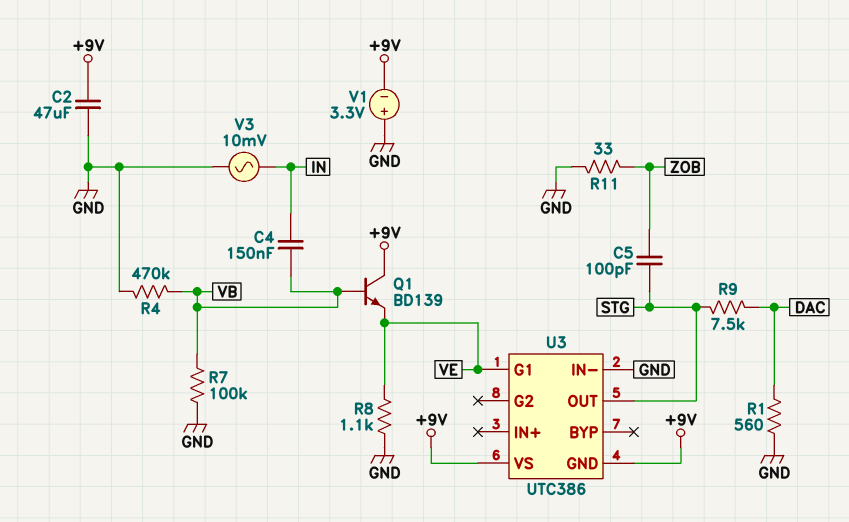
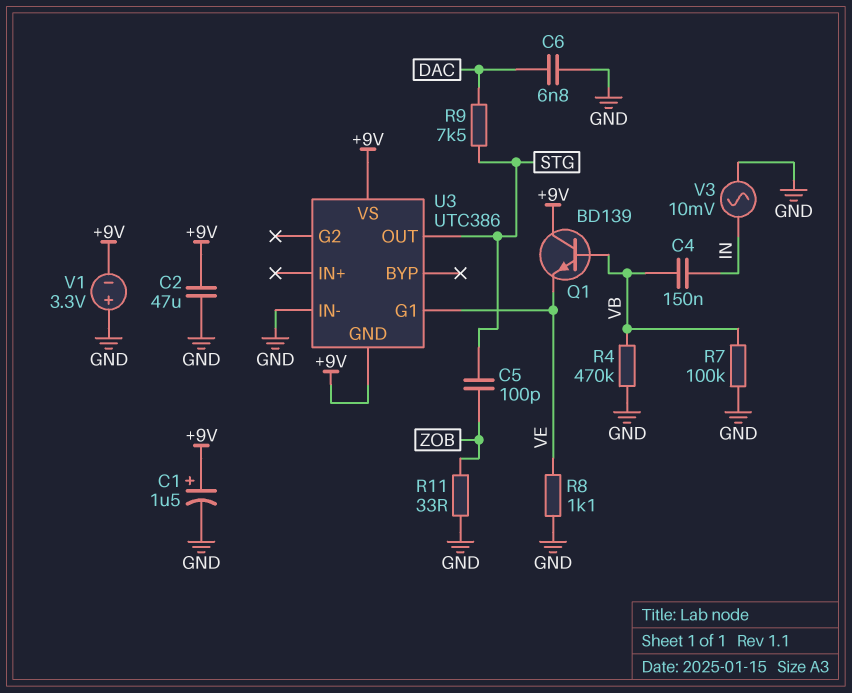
C1: none -> 1.5uF (plus +9V, minus GND)
C6: none -> 6.8nF (DAC, GND)
R1: 560 (DAC, GND) -> none

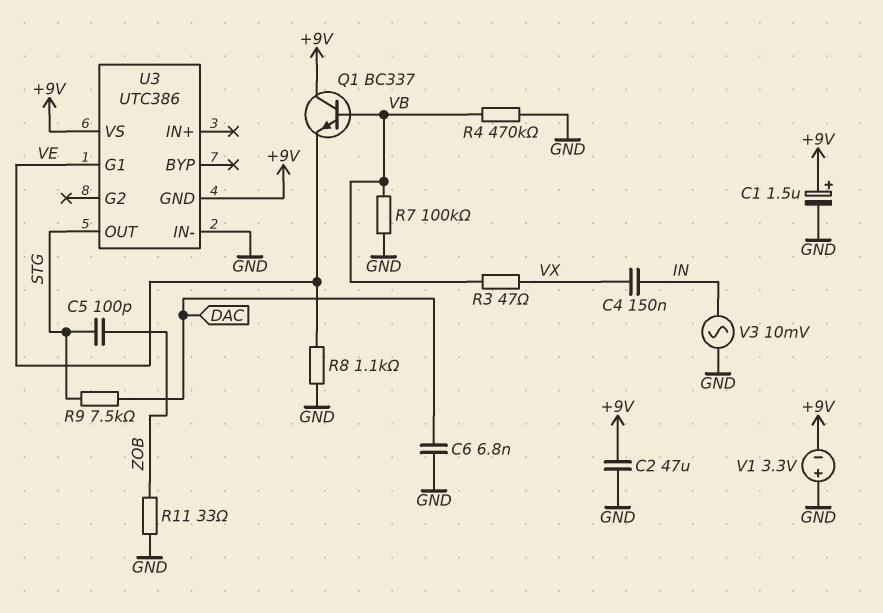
C4: 150nF (IN, VB) -> 150nF (IN, VX)
Q1: NPN BD139 (B VB, C +9V, E VE) -> NPN BC337 (B VB, C +9V, E VE)
R3: none -> 47 (VB, VX)

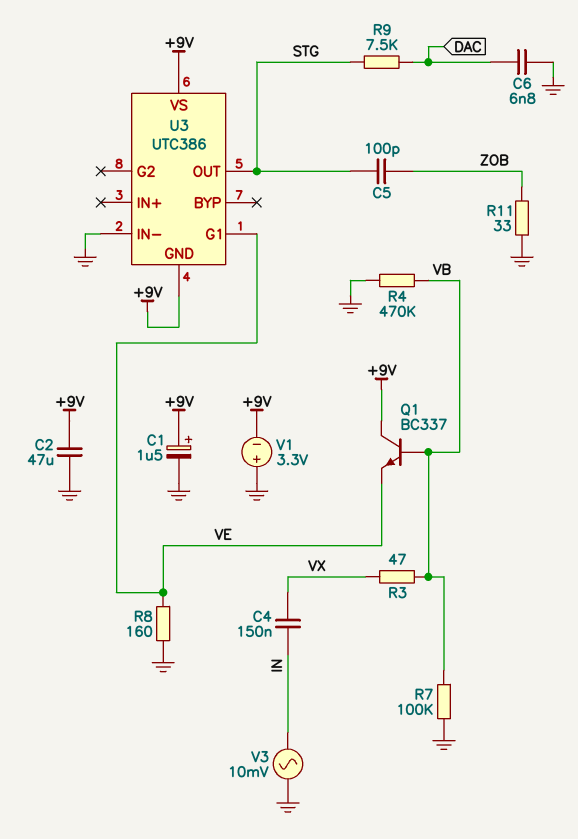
R8: 1.1k (GND, VE) -> 160 (GND, VE)

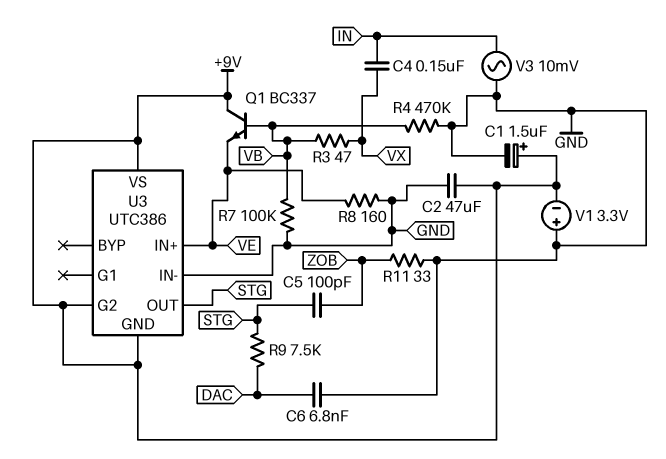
U3 pin G1: VE -> none
U3 pin G2: none -> +9V
U3 pin IN+: none -> VE

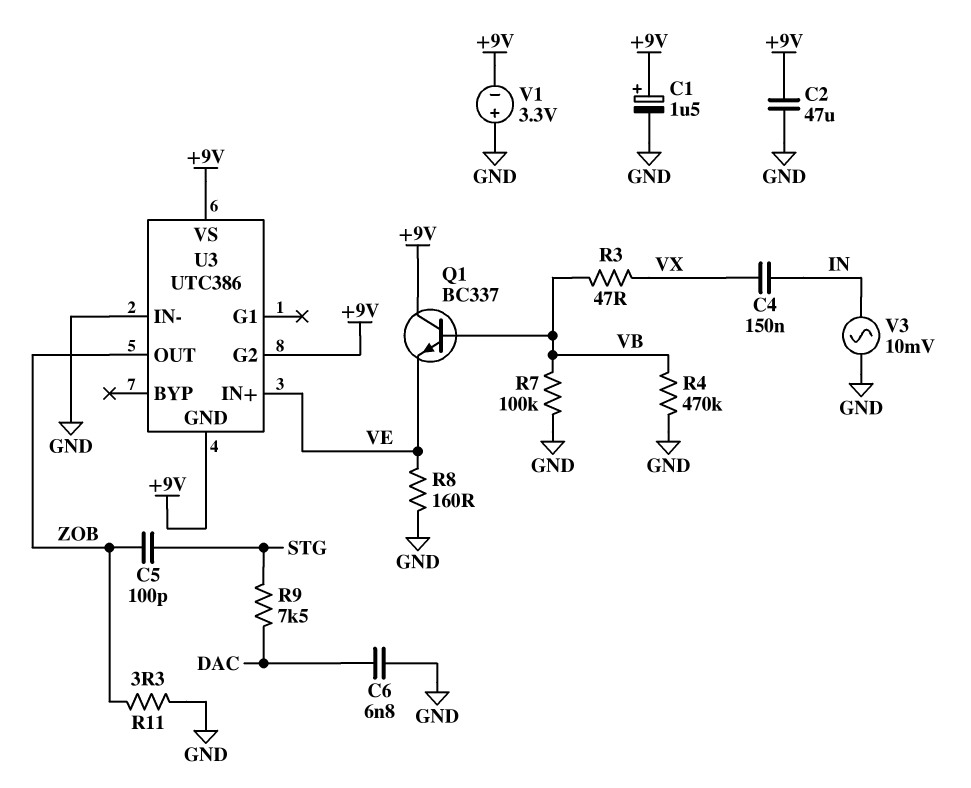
R11: 33 (GND, ZOB) -> 3.3 (GND, ZOB)
U3 pin OUT: STG -> ZOB

